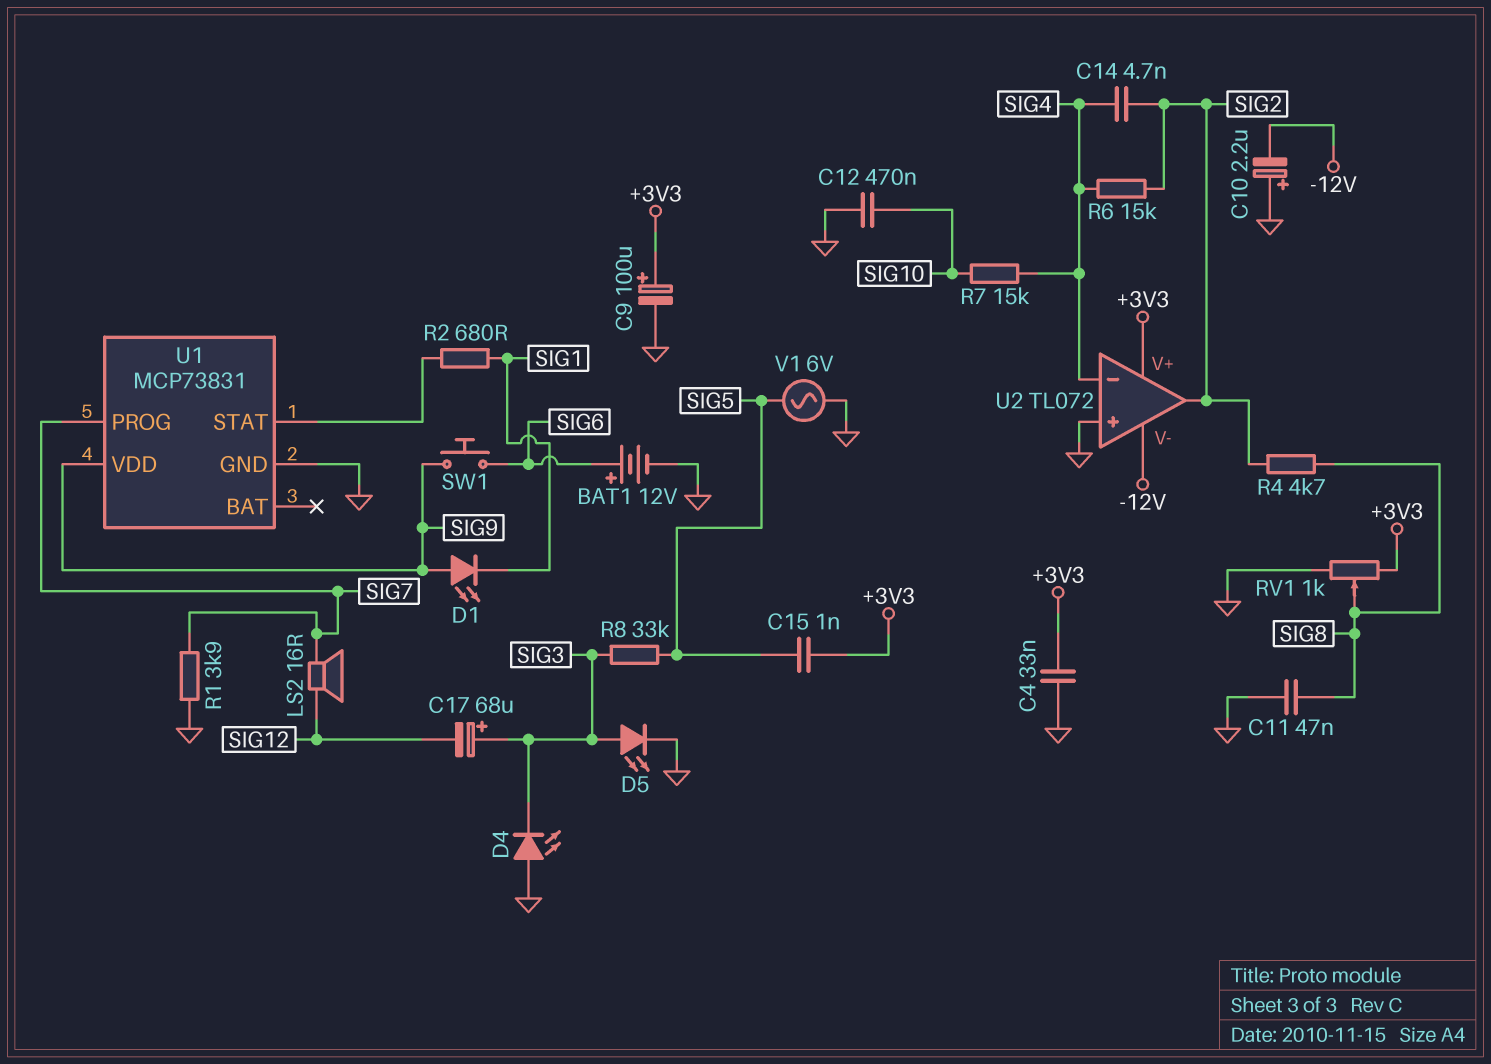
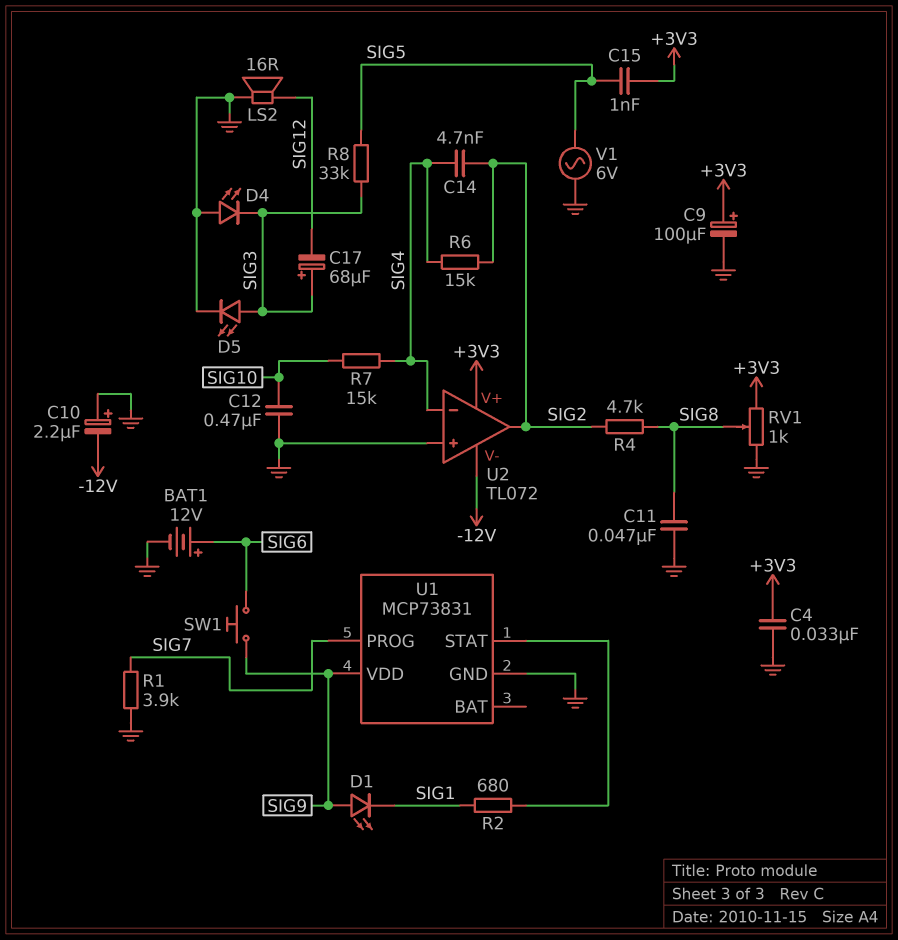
LS2: speaker 16R (SIG7, SIG12) -> speaker 16R (GND, SIG12)

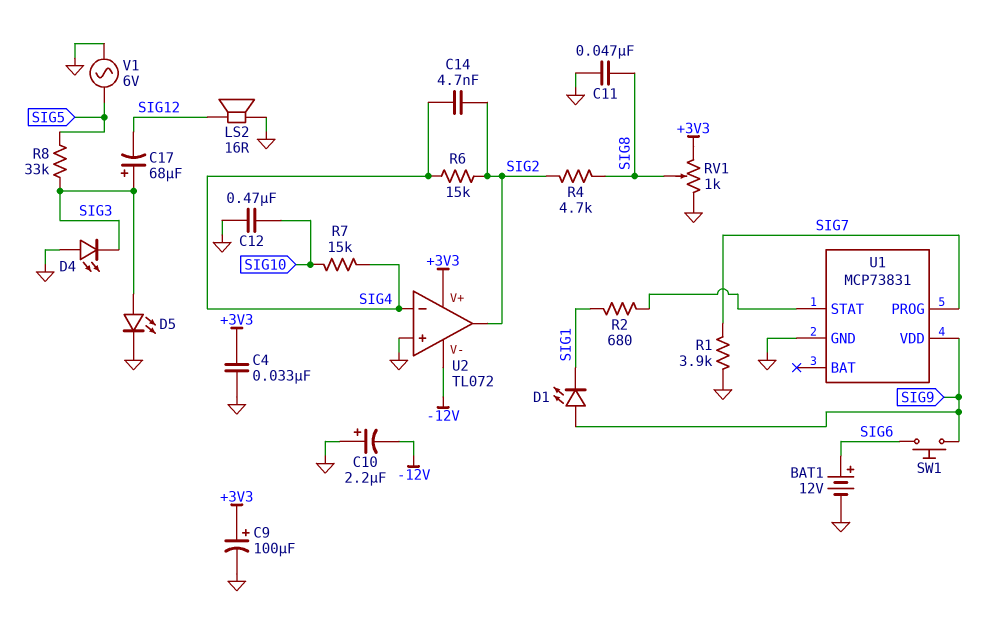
C15: 1nF (+3V3, SIG5) -> none

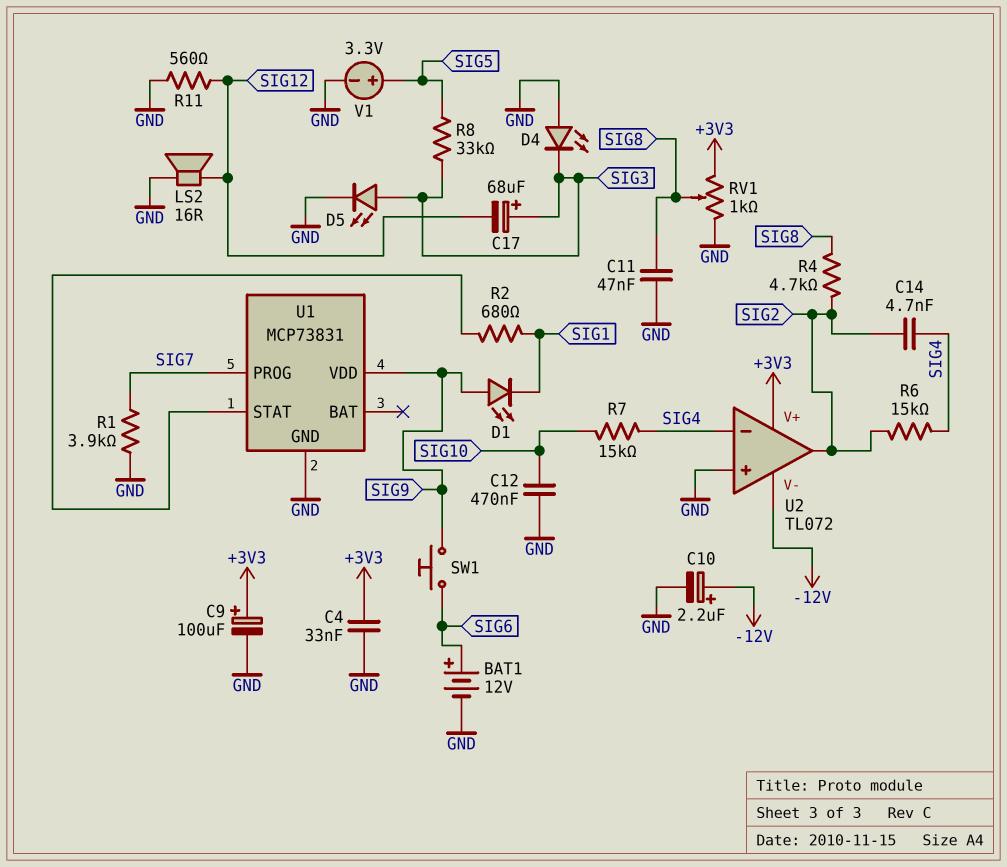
C10: 2.2uF (plus GND, minus -12V) -> 2.2uF (plus -12V, minus GND)
R11: none -> 560 (GND, SIG12)
V1: AC 6V (GND, SIG5) -> 3.3V (plus SIG5, minus GND)

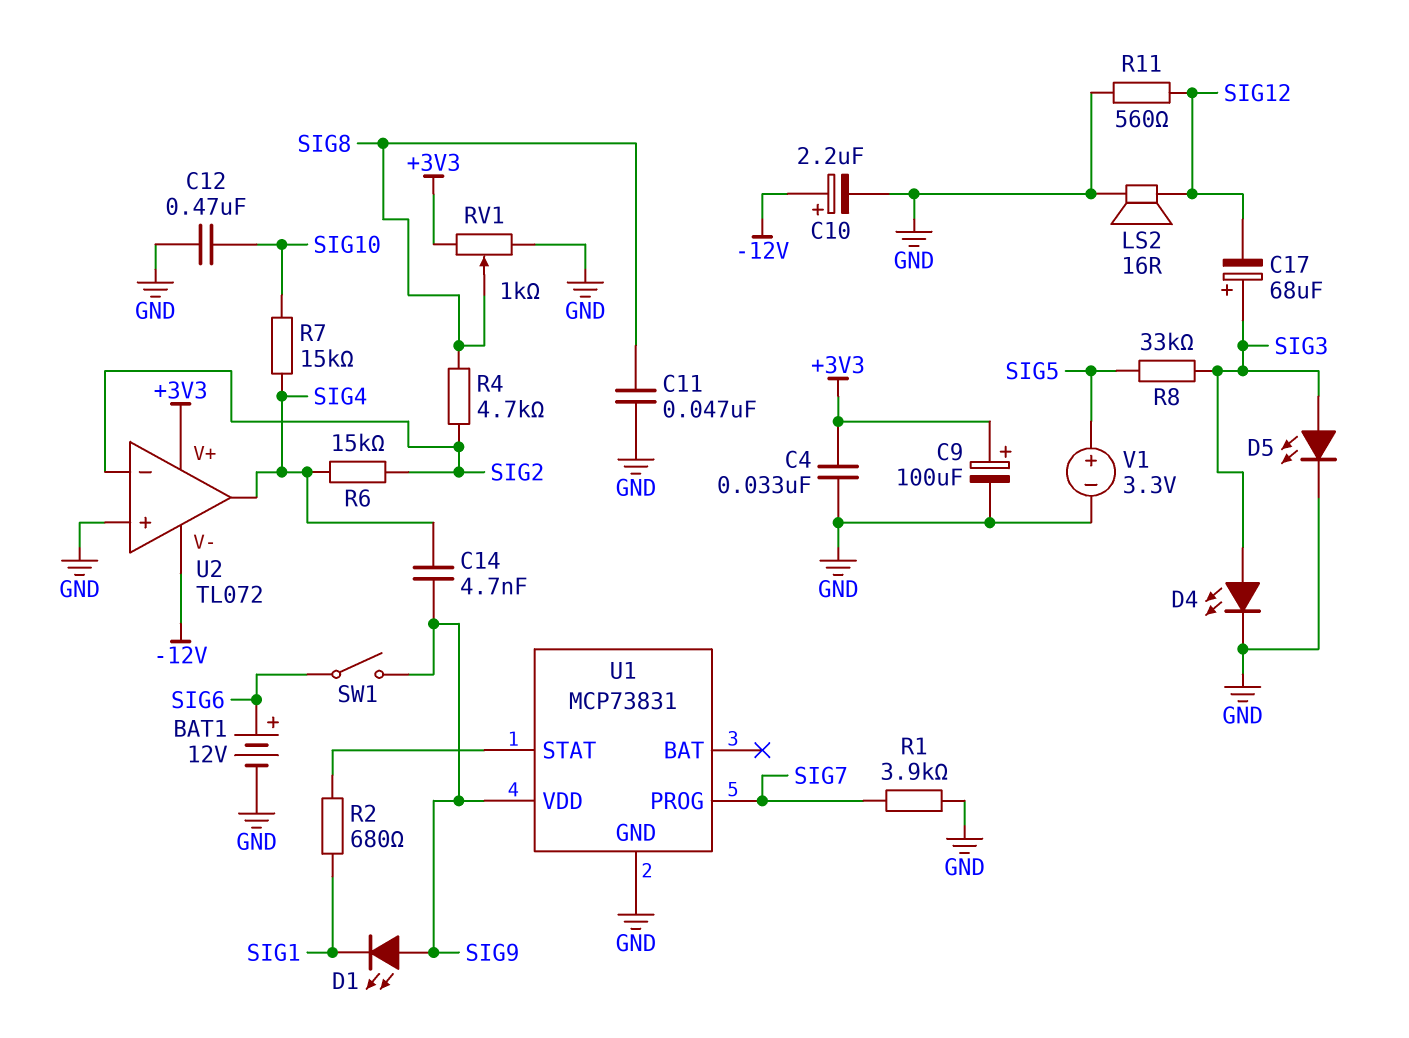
C14: 4.7nF (SIG2, SIG4) -> 4.7nF (SIG4, SIG9)
D4: LED (A GND, K SIG3) -> LED (A SIG3, K GND)
SW1: button (SIG6, SIG9) -> switch (SIG6, SIG9)
U2 pin in-: SIG4 -> SIG2
U2 pin out: SIG2 -> SIG4

